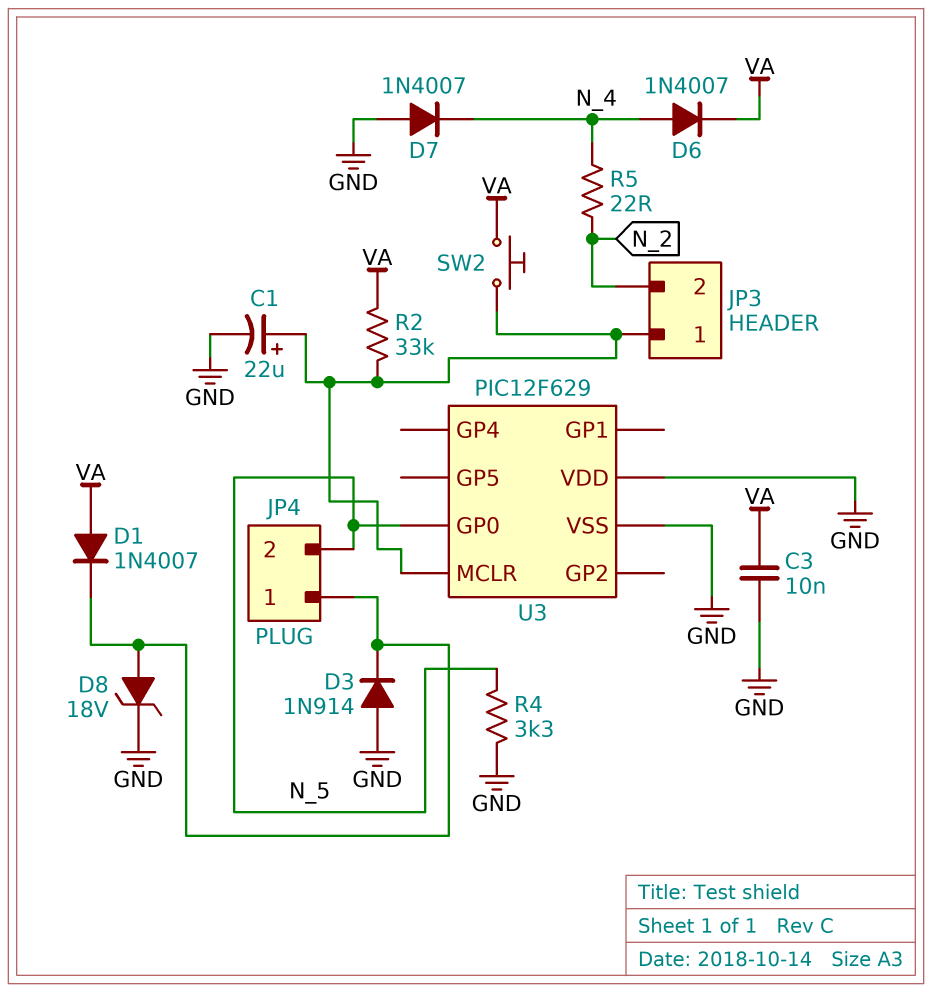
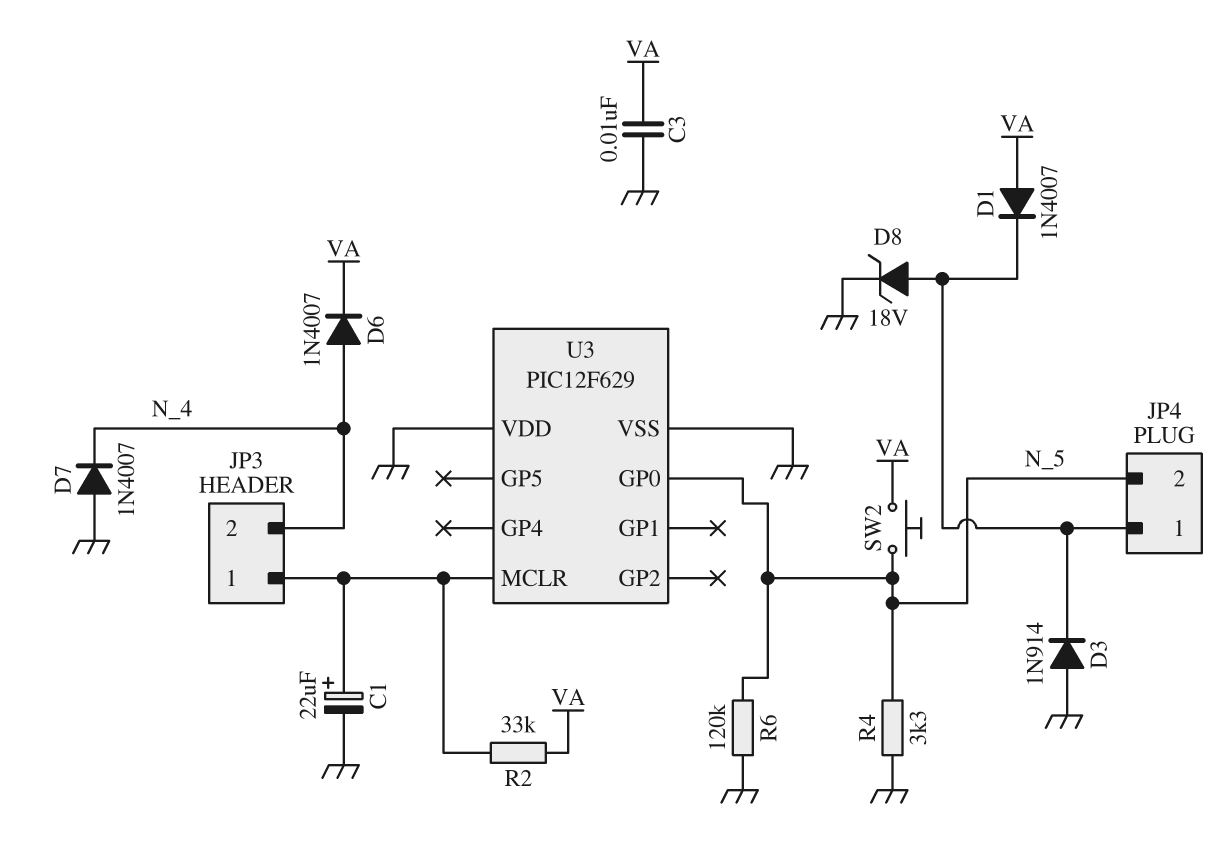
JP3 pin 2: N_2 -> N_4
R5: 22 (N_2, N_4) -> none
R6: none -> 120k (GND, N_5)
SW2: button (JP3/1, VA) -> button (N_5, VA)

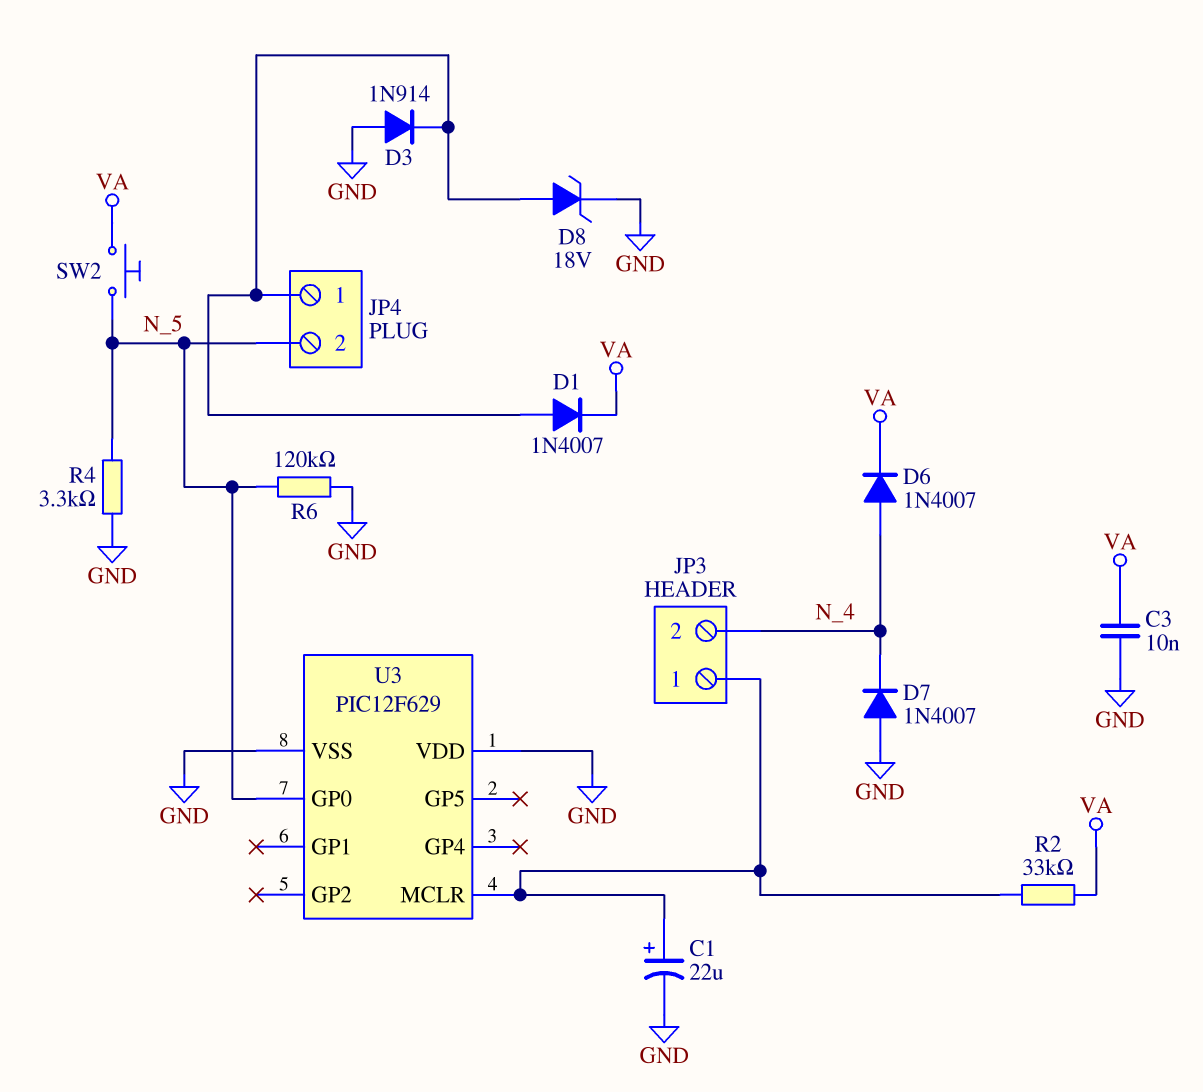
D1: diode 1N4007 (A VA, K JP4/1) -> diode 1N4007 (A JP4/1, K VA)

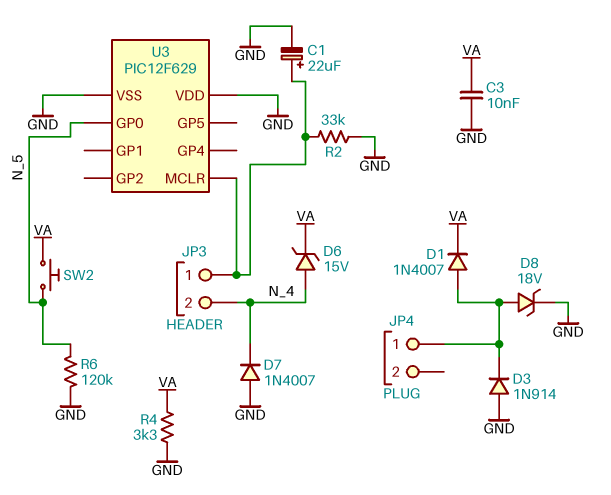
D6: diode 1N4007 (A N_4, K VA) -> zener 15V (A N_4, K VA)
JP4 pin 2: N_5 -> none
R2: 33k (JP3/1, VA) -> 33k (GND, JP3/1)
R4: 3.3k (GND, N_5) -> 3.3k (GND, VA)

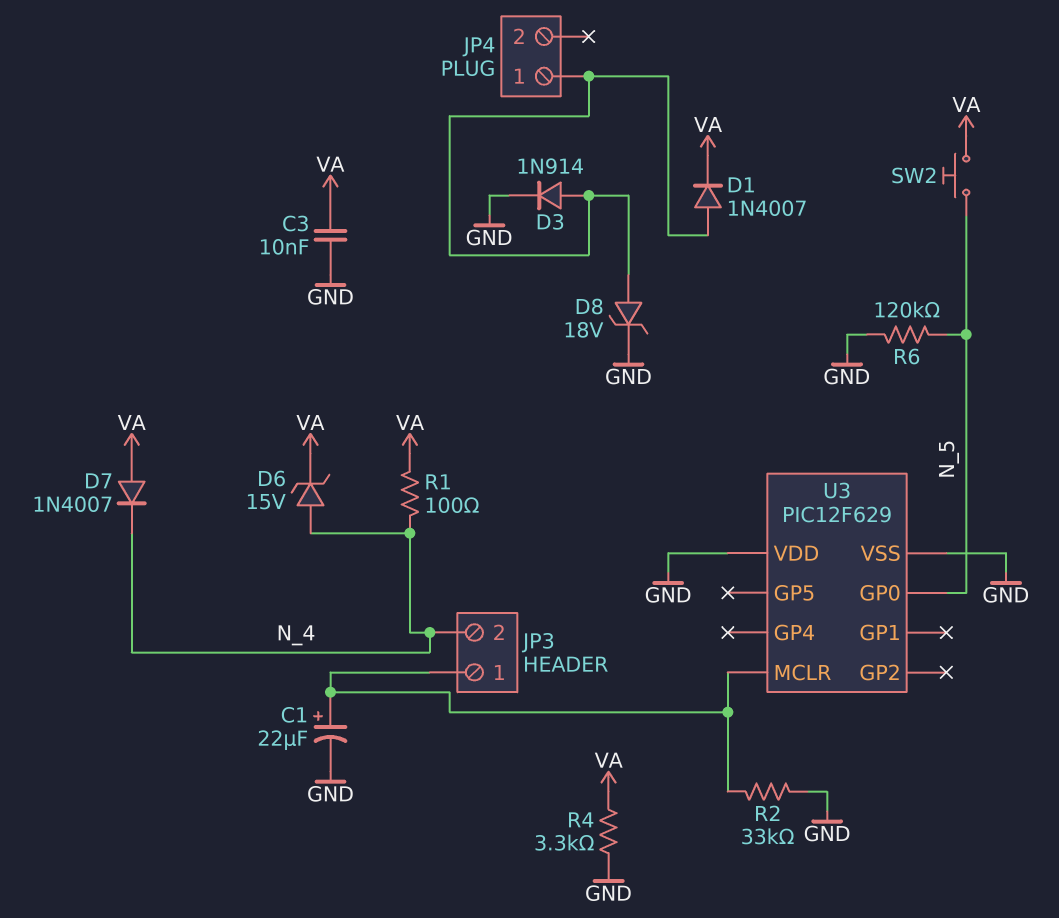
D3: diode 1N914 (A GND, K JP4/1) -> diode 1N914 (A JP4/1, K GND)
D7: diode 1N4007 (A GND, K N_4) -> diode 1N4007 (A VA, K N_4)
R1: none -> 100 (N_4, VA)

